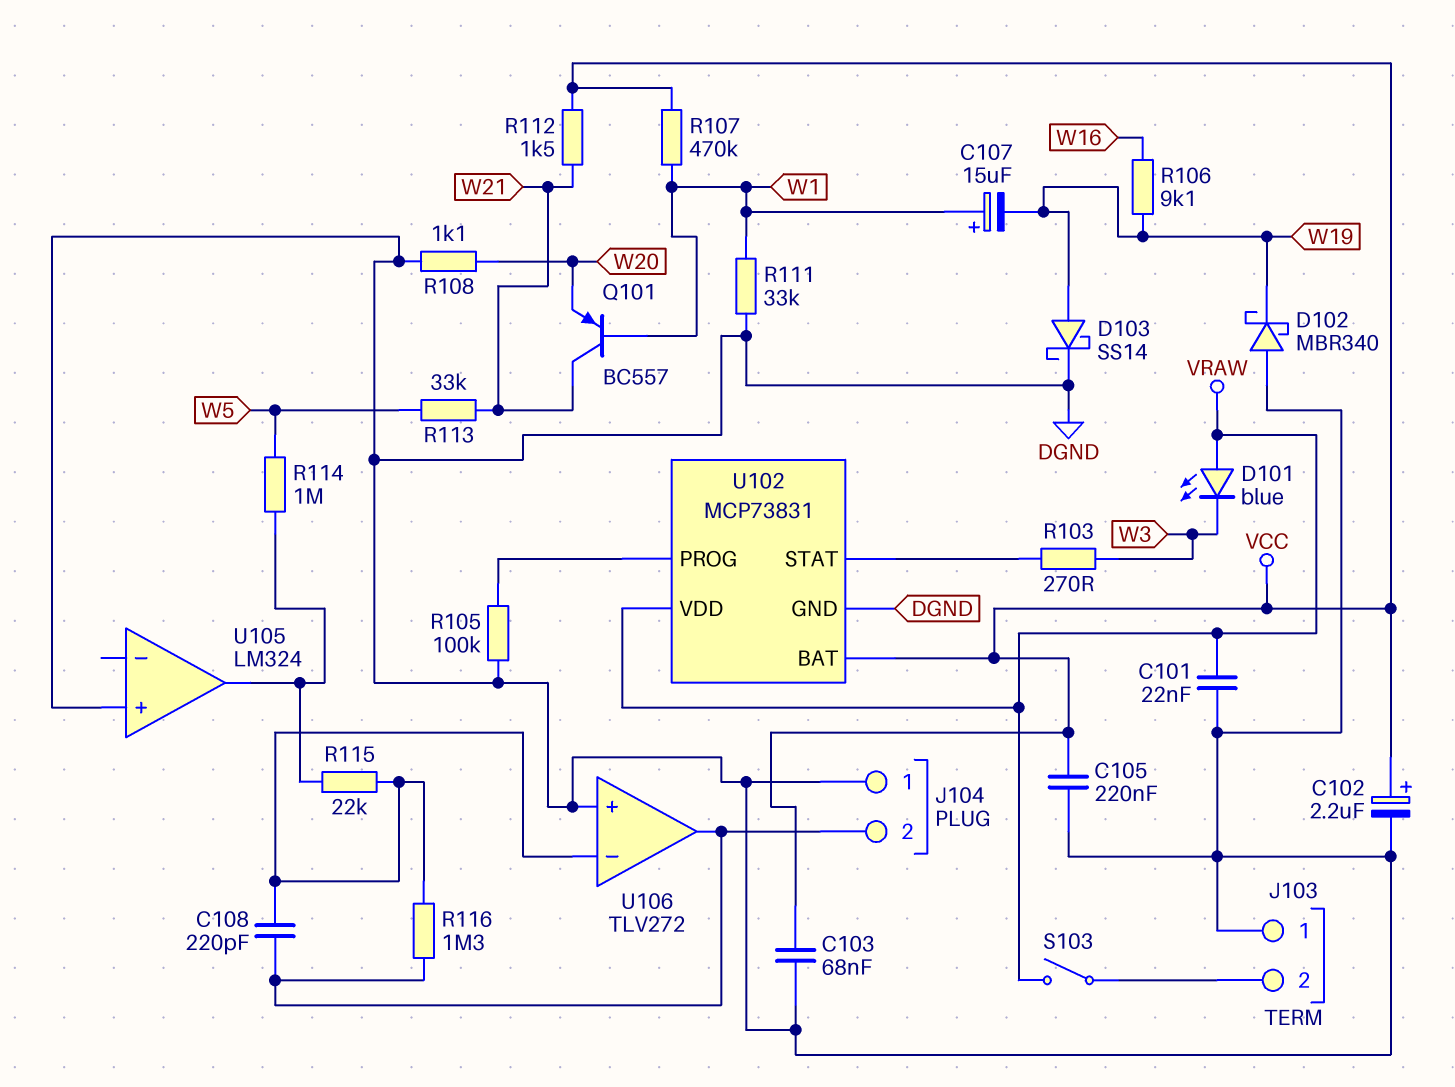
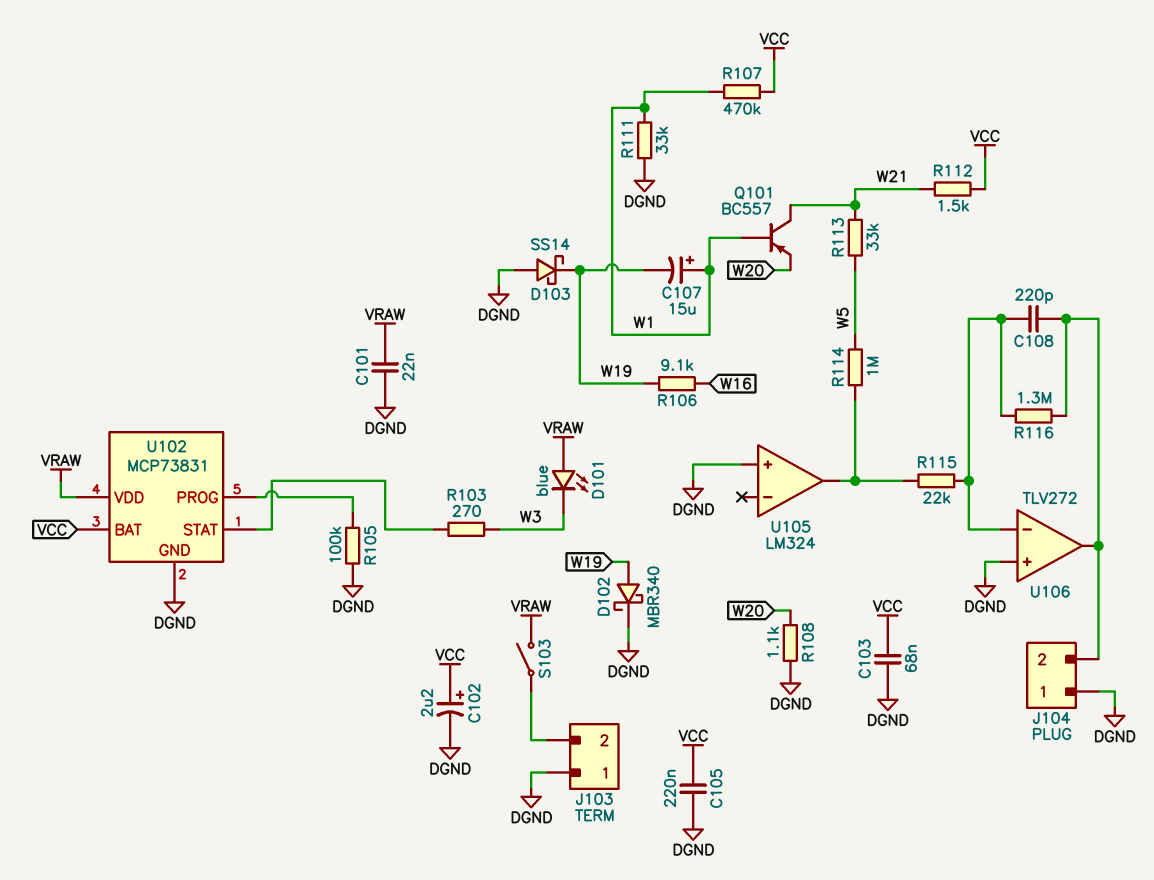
D102: schottky MBR340 (A DGND, K W19) -> schottky MBR340 (A W19, K DGND)
D103: schottky SS14 (A W19, K DGND) -> schottky SS14 (A DGND, K W19)

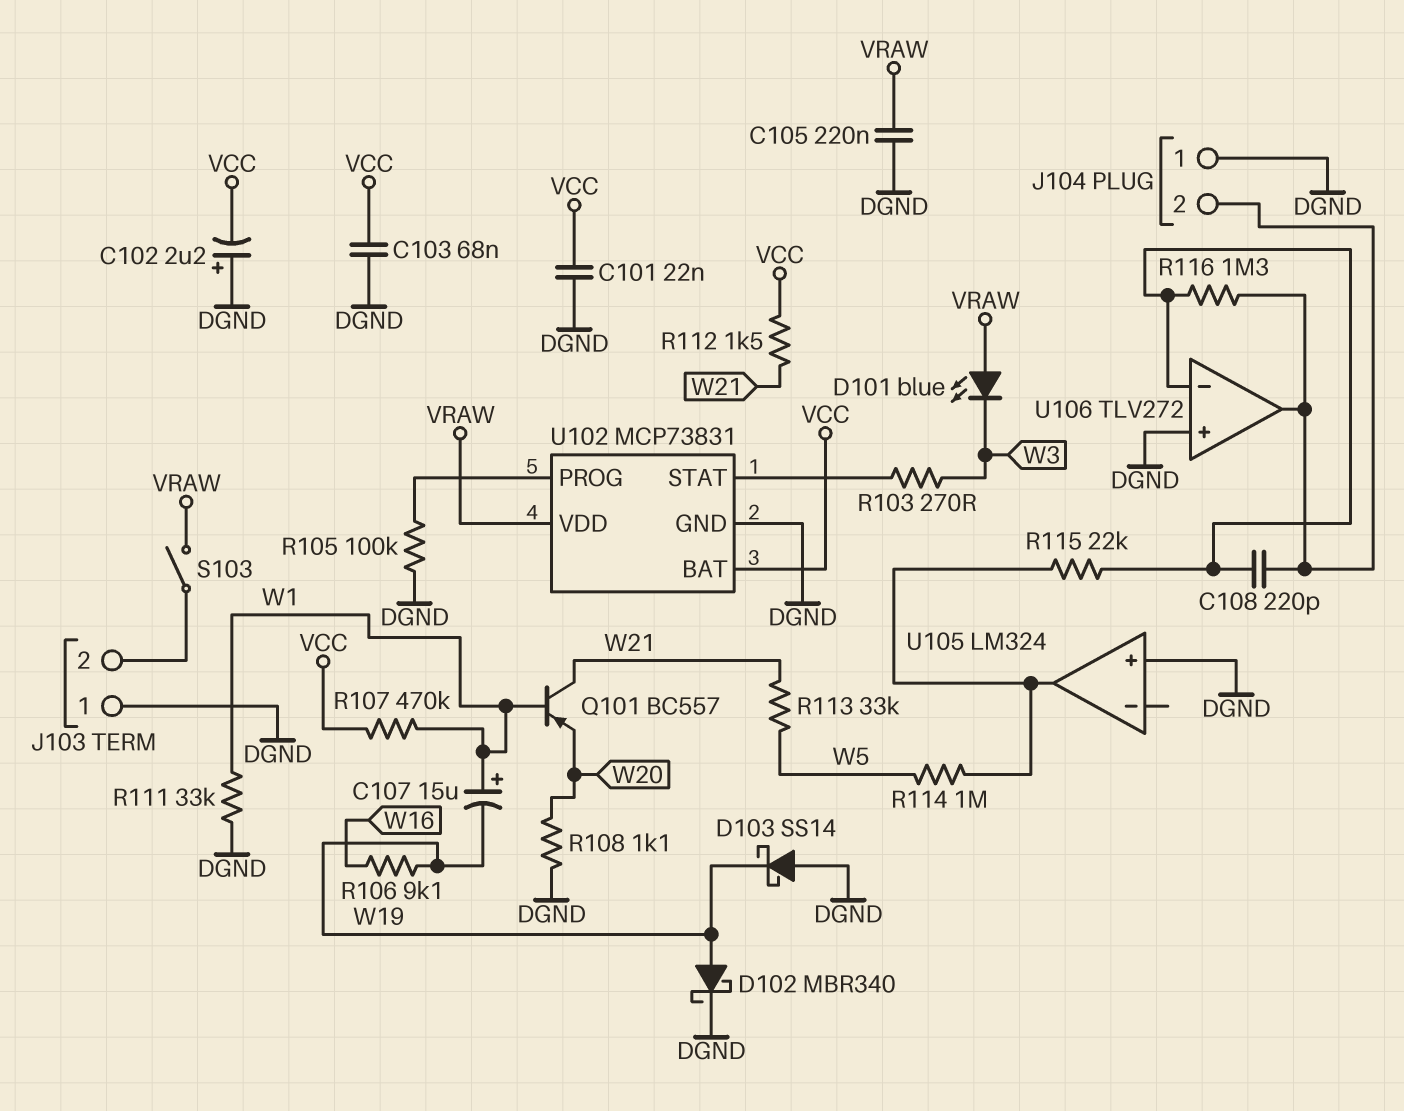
C101: 22nF (DGND, VRAW) -> 22nF (DGND, VCC)
C102: 2.2uF (plus VCC, minus DGND) -> 2.2uF (plus DGND, minus VCC)
C105: 220nF (DGND, VCC) -> 220nF (DGND, VRAW)

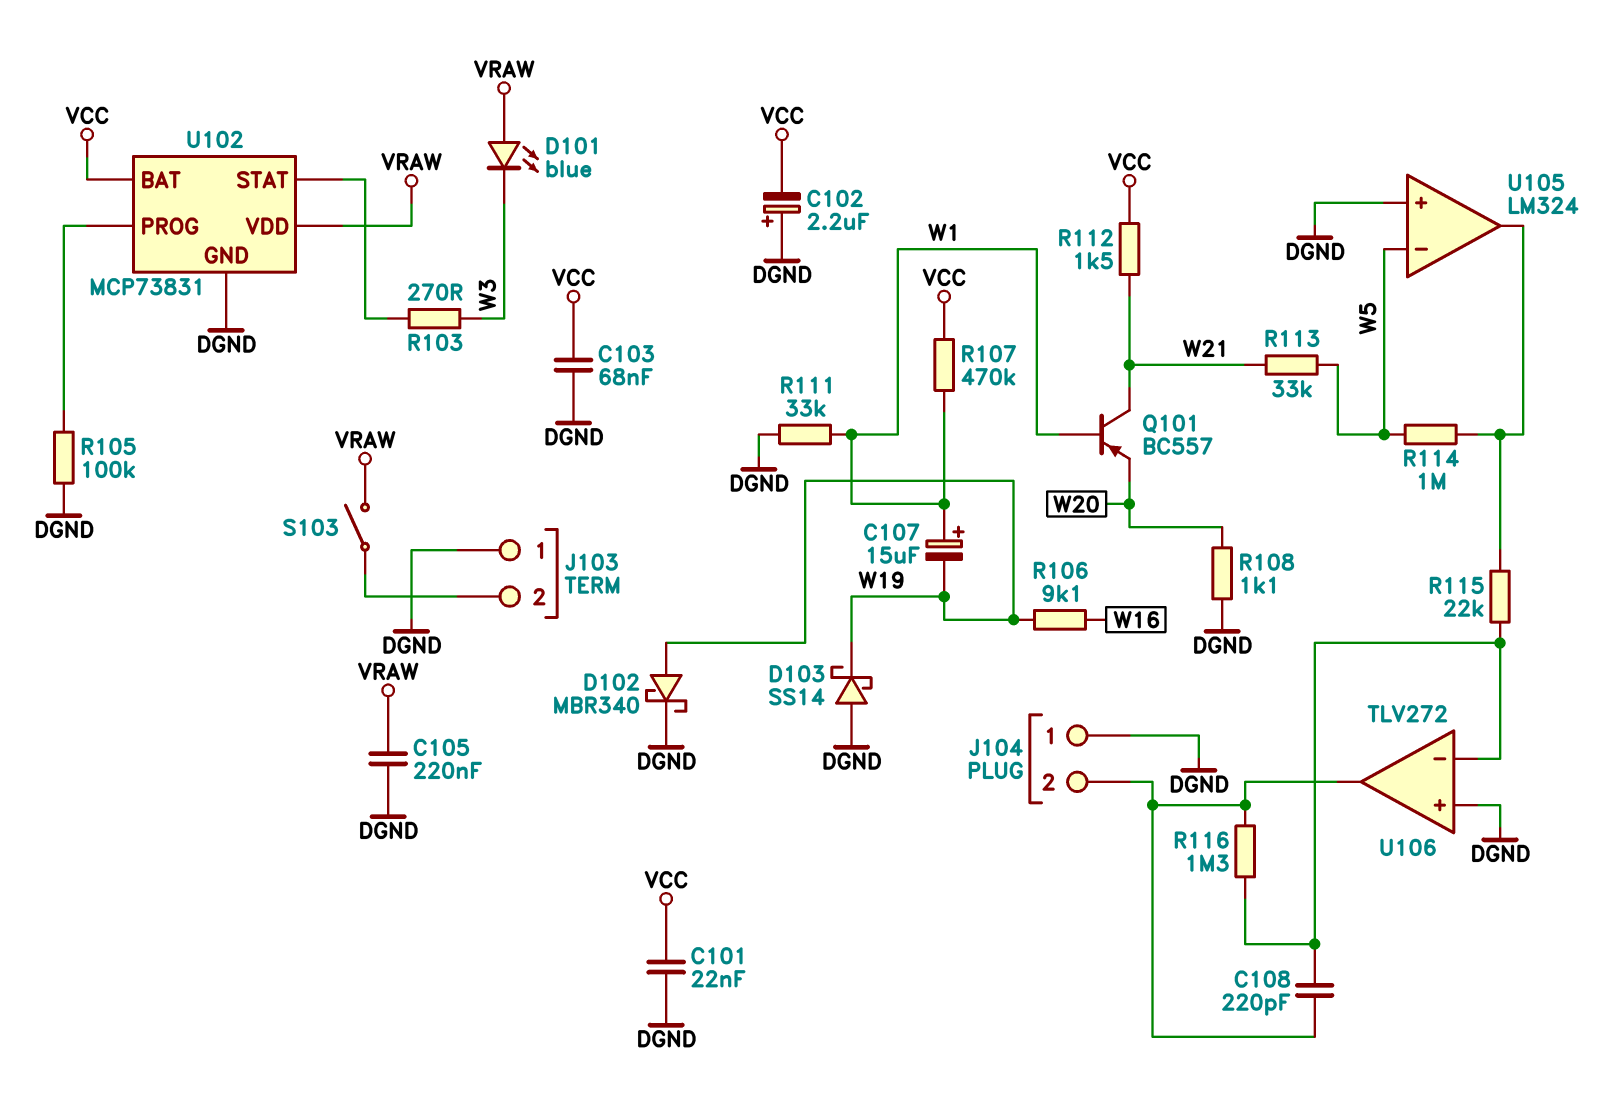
U105 pin in-: none -> W5

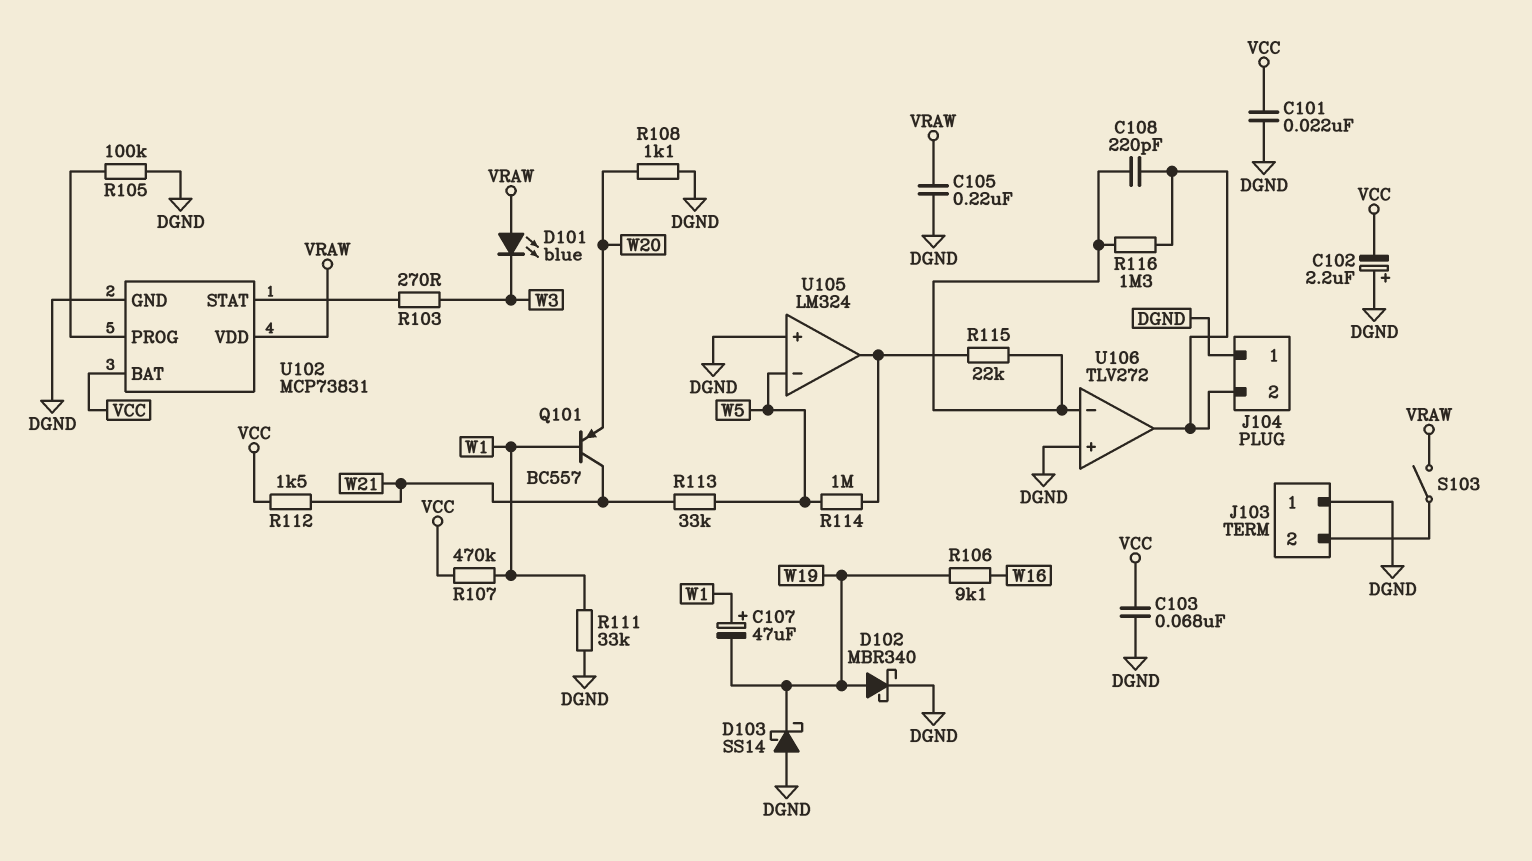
C107: 15uF (plus W1, minus W19) -> 47uF (plus W1, minus W19)

